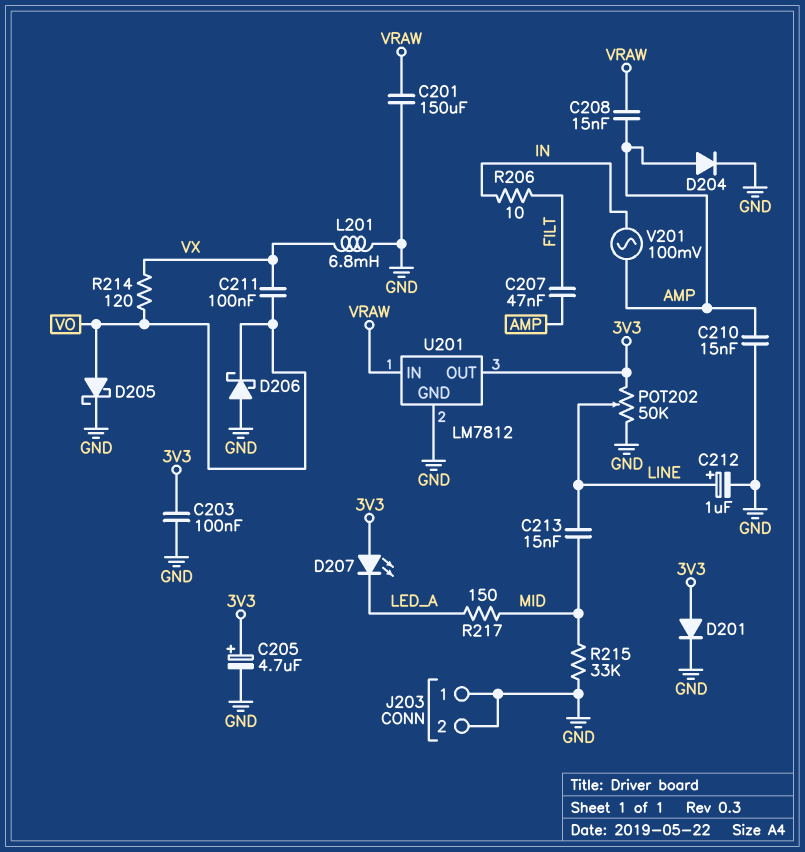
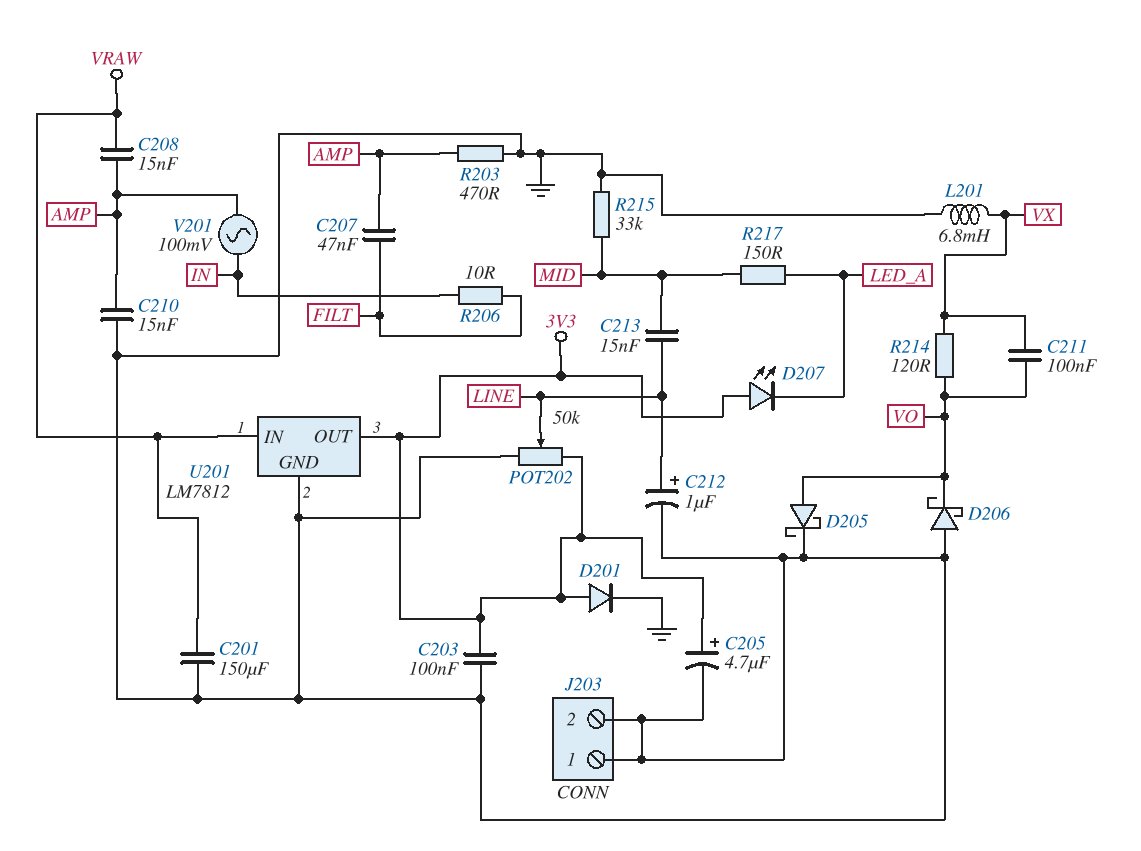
D204: diode (A AMP, K GND) -> none
R203: none -> 470 (AMP, GND)

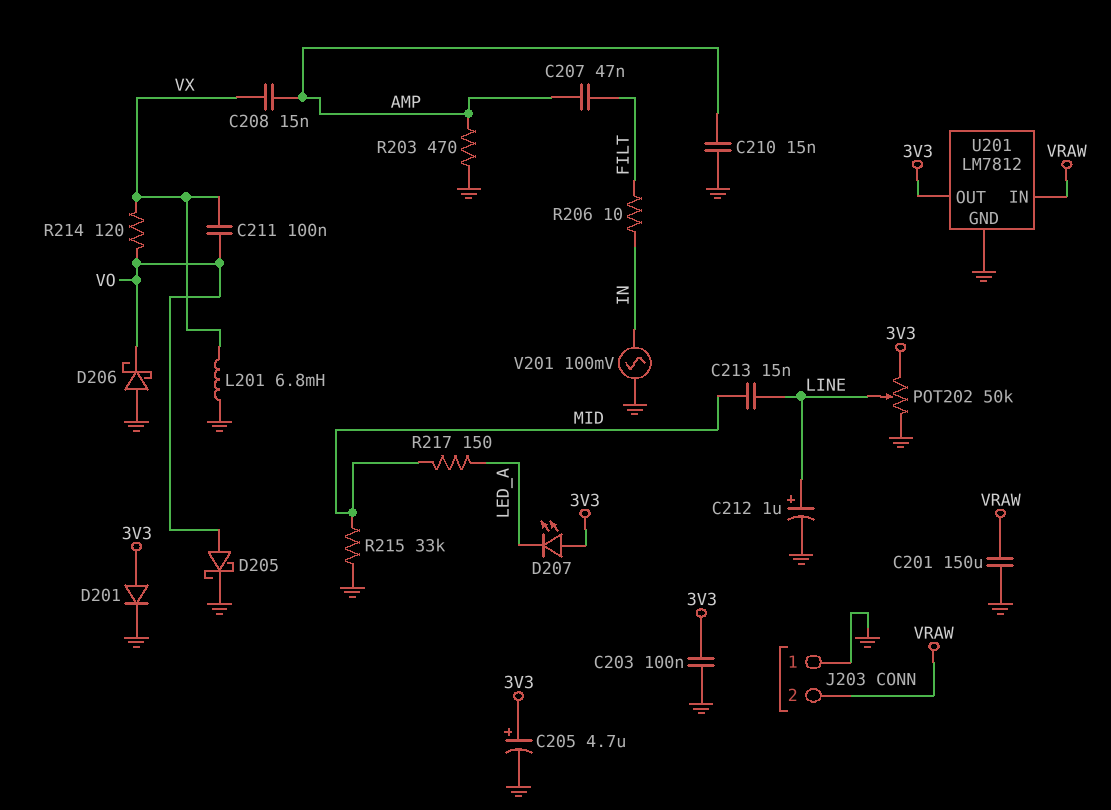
C208: 15nF (AMP, VRAW) -> 15nF (AMP, VX)
J203 pin 2: GND -> VRAW
V201: AC 100mV (AMP, IN) -> AC 100mV (GND, IN)

